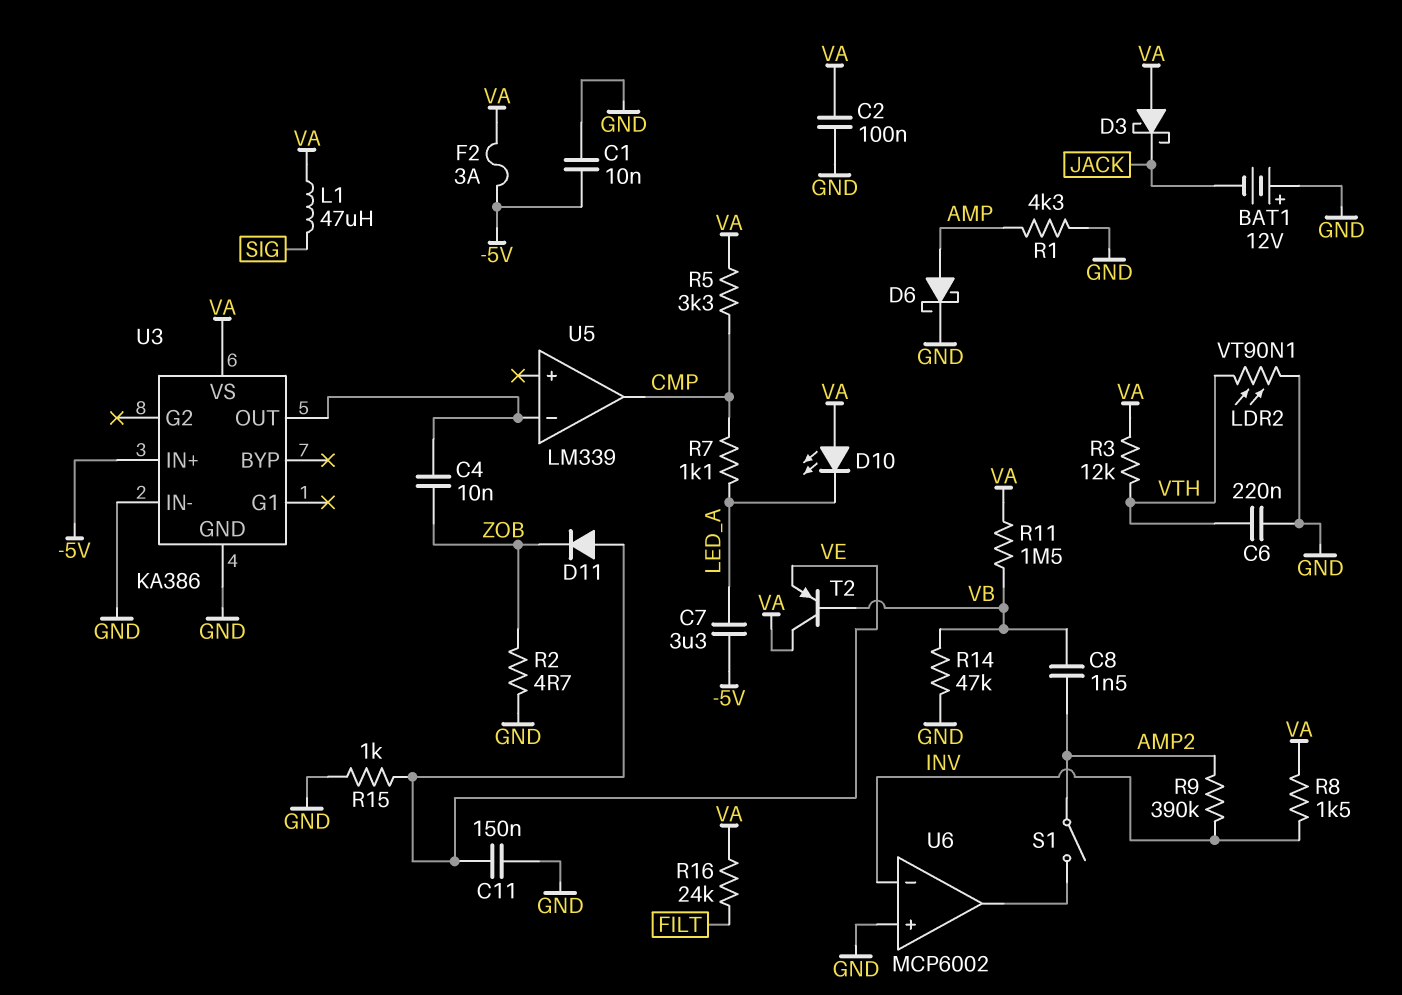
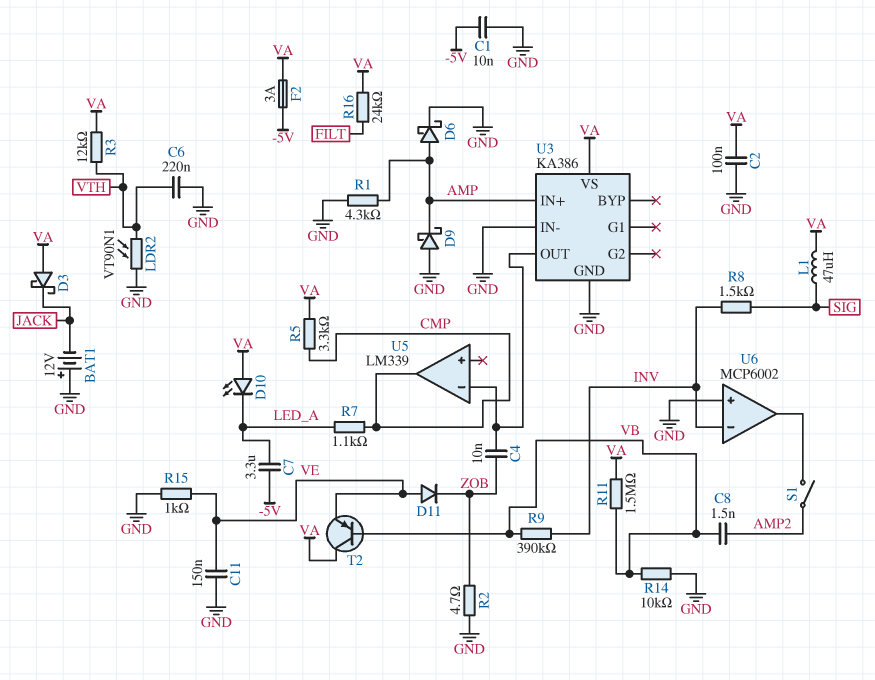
D9: none -> schottky (A GND, K AMP)
R8: 1.5k (INV, VA) -> 1.5k (INV, SIG)
R9: 390k (AMP2, INV) -> 390k (INV, VB)
R14: 47k (GND, VB) -> 10k (GND, VB)
U3 pin IN+: -5V -> AMP

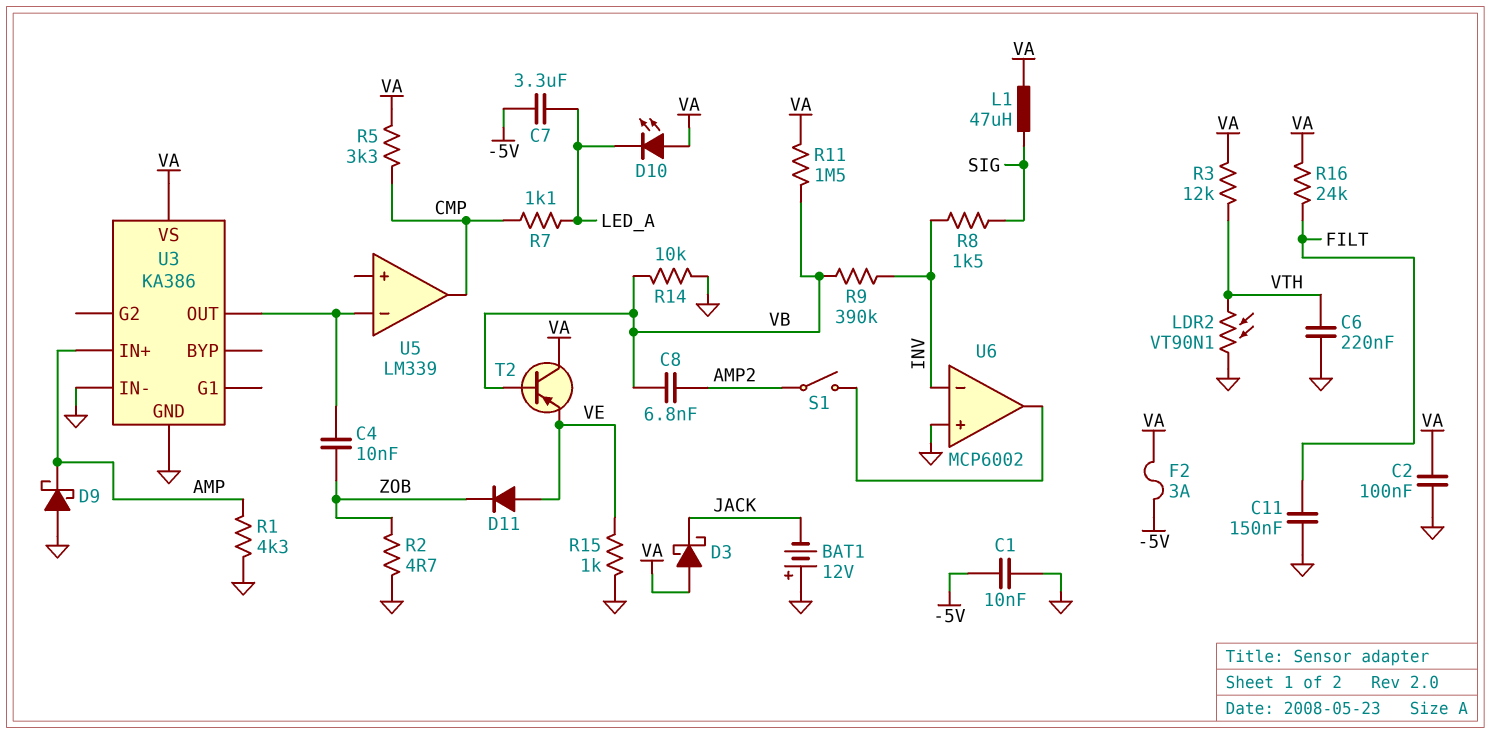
C8: 1.5nF (AMP2, VB) -> 6.8nF (AMP2, VB)
C11: 150nF (GND, VE) -> 150nF (FILT, GND)
D6: schottky (A AMP, K GND) -> none

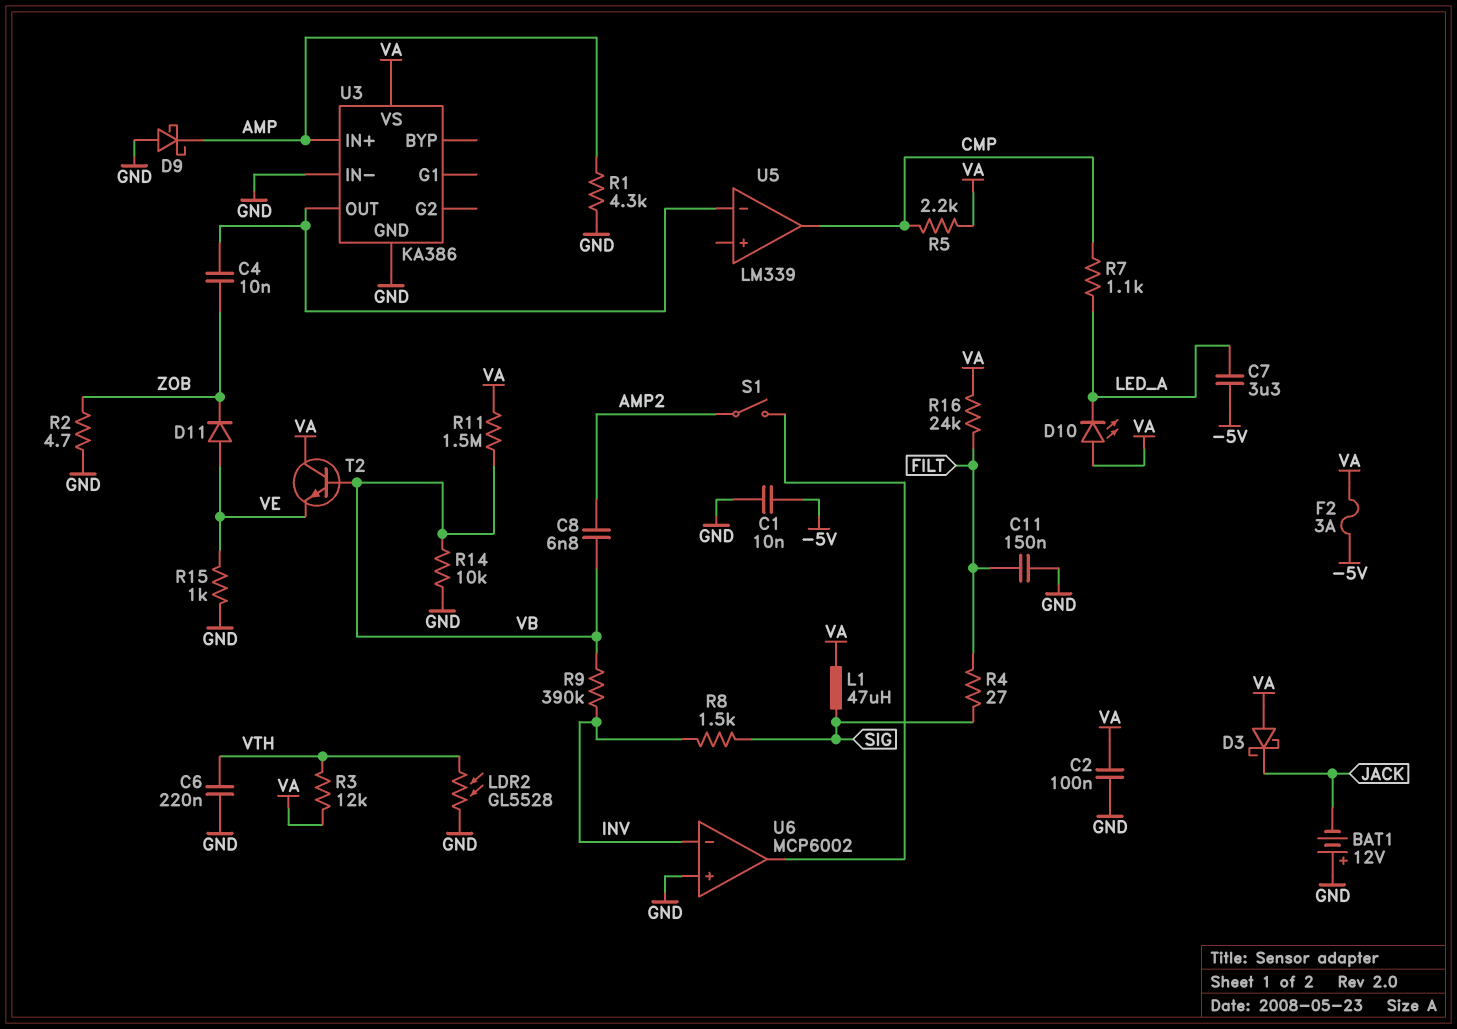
LDR2: VT90N1 (GND, VTH) -> GL5528 (GND, VTH)
R4: none -> 27 (FILT, SIG)
R5: 3.3k (CMP, VA) -> 2.2k (CMP, VA)
T2: PNP (B VB, C VA, E VE) -> NPN (B VB, C VA, E VE)

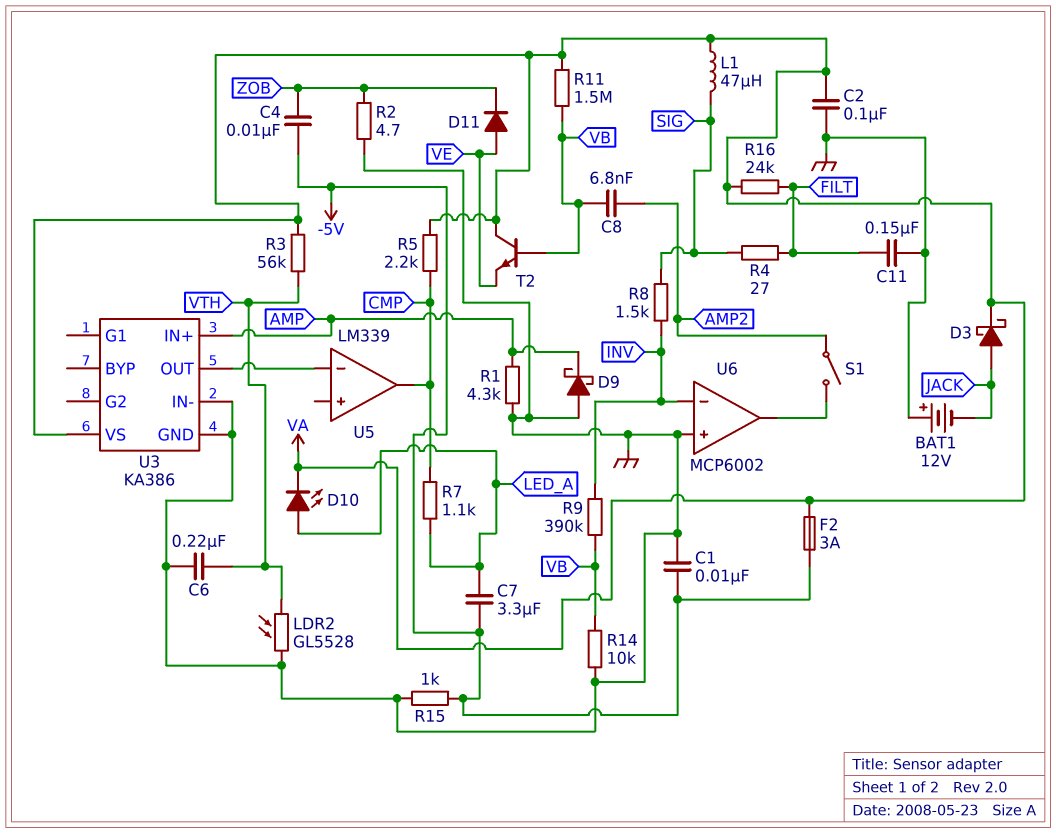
C4: 10nF (U3/OUT, ZOB) -> 10nF (-5V, ZOB)
D3: schottky (A VA, K JACK) -> schottky (A JACK, K VA)
D10: LED (A VA, K LED_A) -> LED (A LED_A, K VA)
R3: 12k (VA, VTH) -> 56k (VA, VTH)
R15: 1k (GND, VE) -> 1k (-5V, GND)

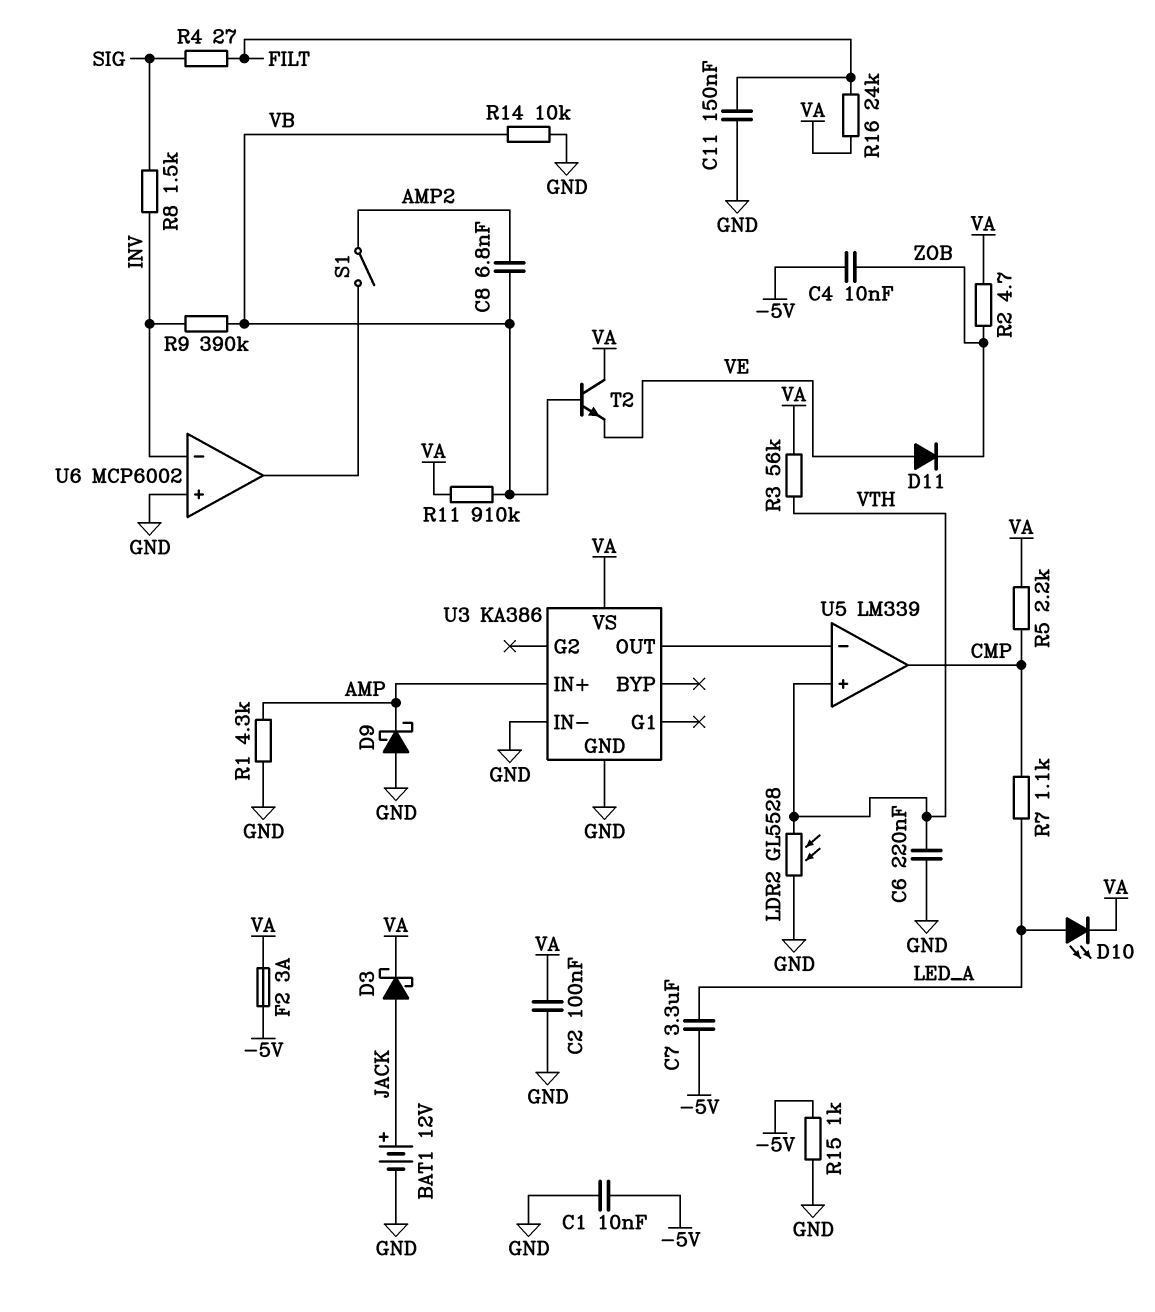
BAT1: 12V (plus GND, minus JACK) -> 12V (plus JACK, minus GND)
L1: 47uH (SIG, VA) -> none
R2: 4.7 (GND, ZOB) -> 4.7 (VA, ZOB)
R11: 1.5M (VA, VB) -> 910k (VA, VB)
U5 pin in+: none -> VTH

